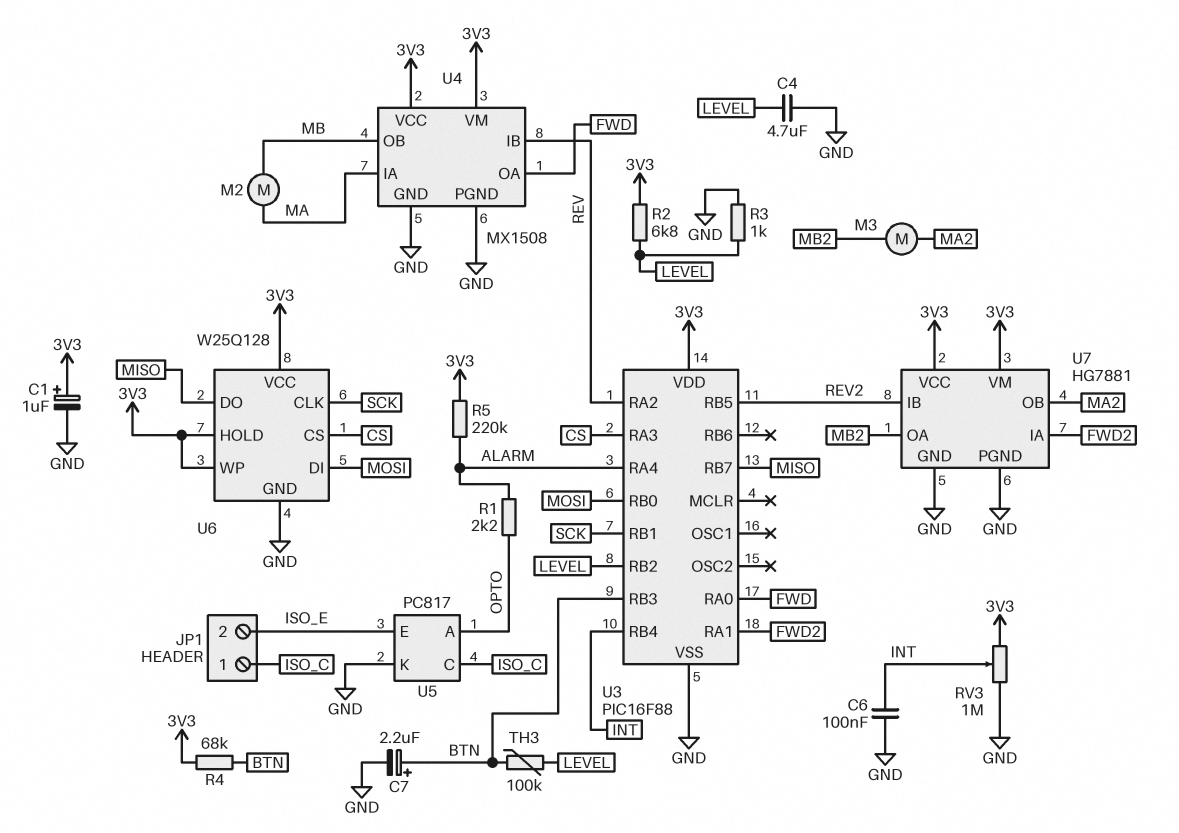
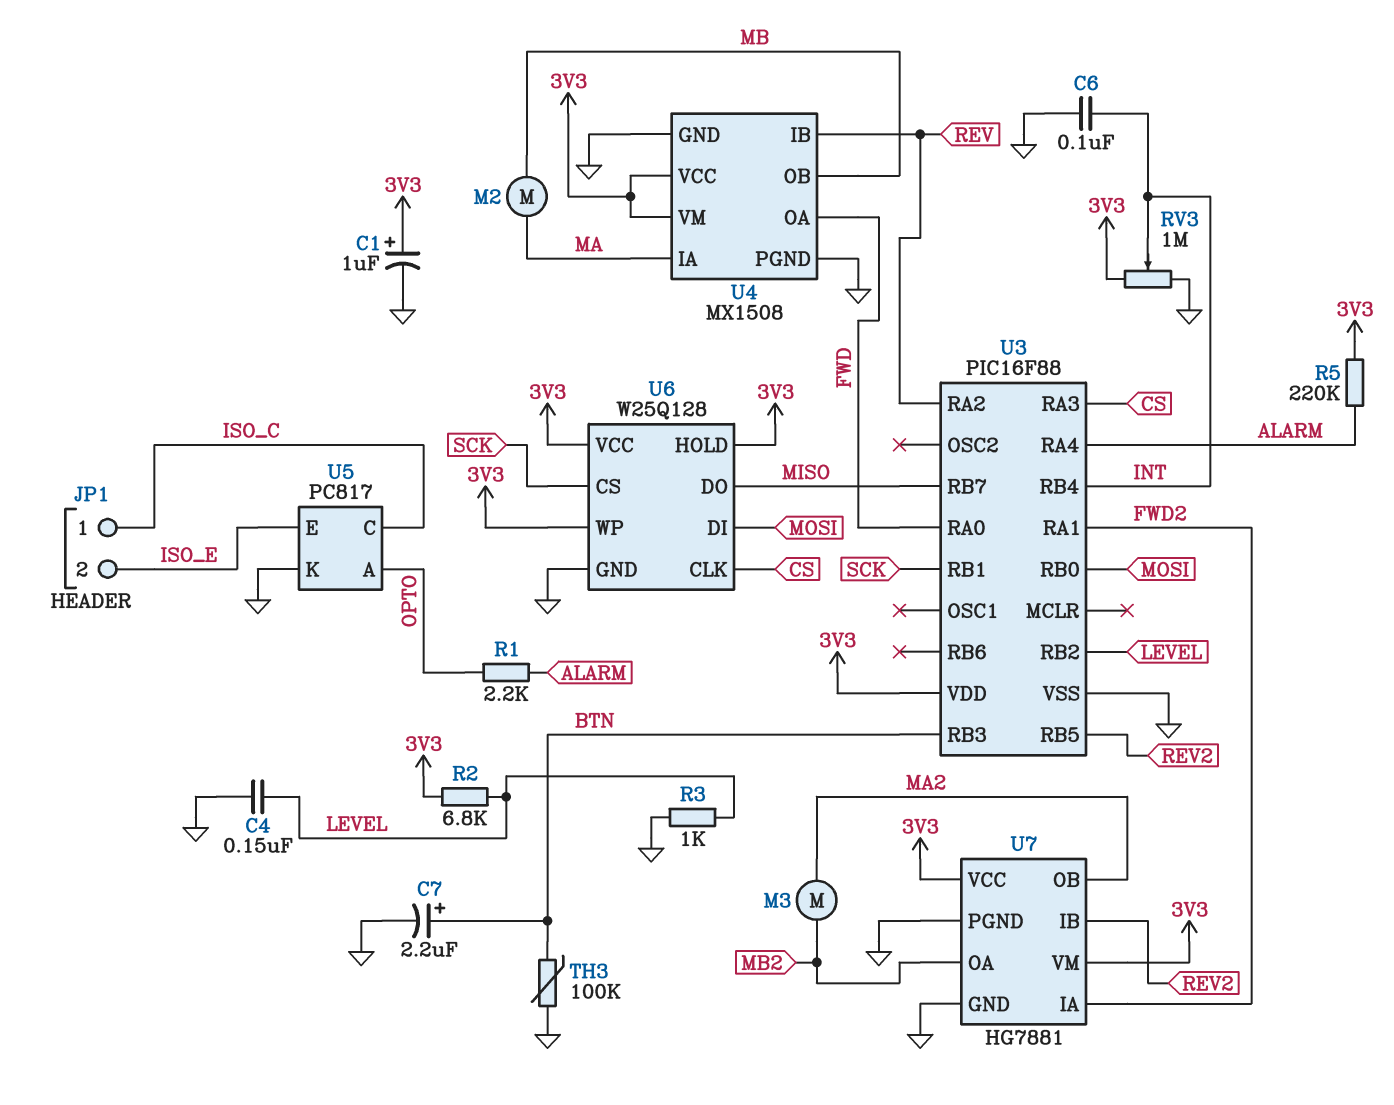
C4: 4.7uF (GND, LEVEL) -> 150nF (GND, LEVEL)
R4: 68k (3V3, BTN) -> none
TH3: 100k (BTN, LEVEL) -> 100k (BTN, GND)
U6 pin CLK: SCK -> CS
U6 pin CS: CS -> SCK

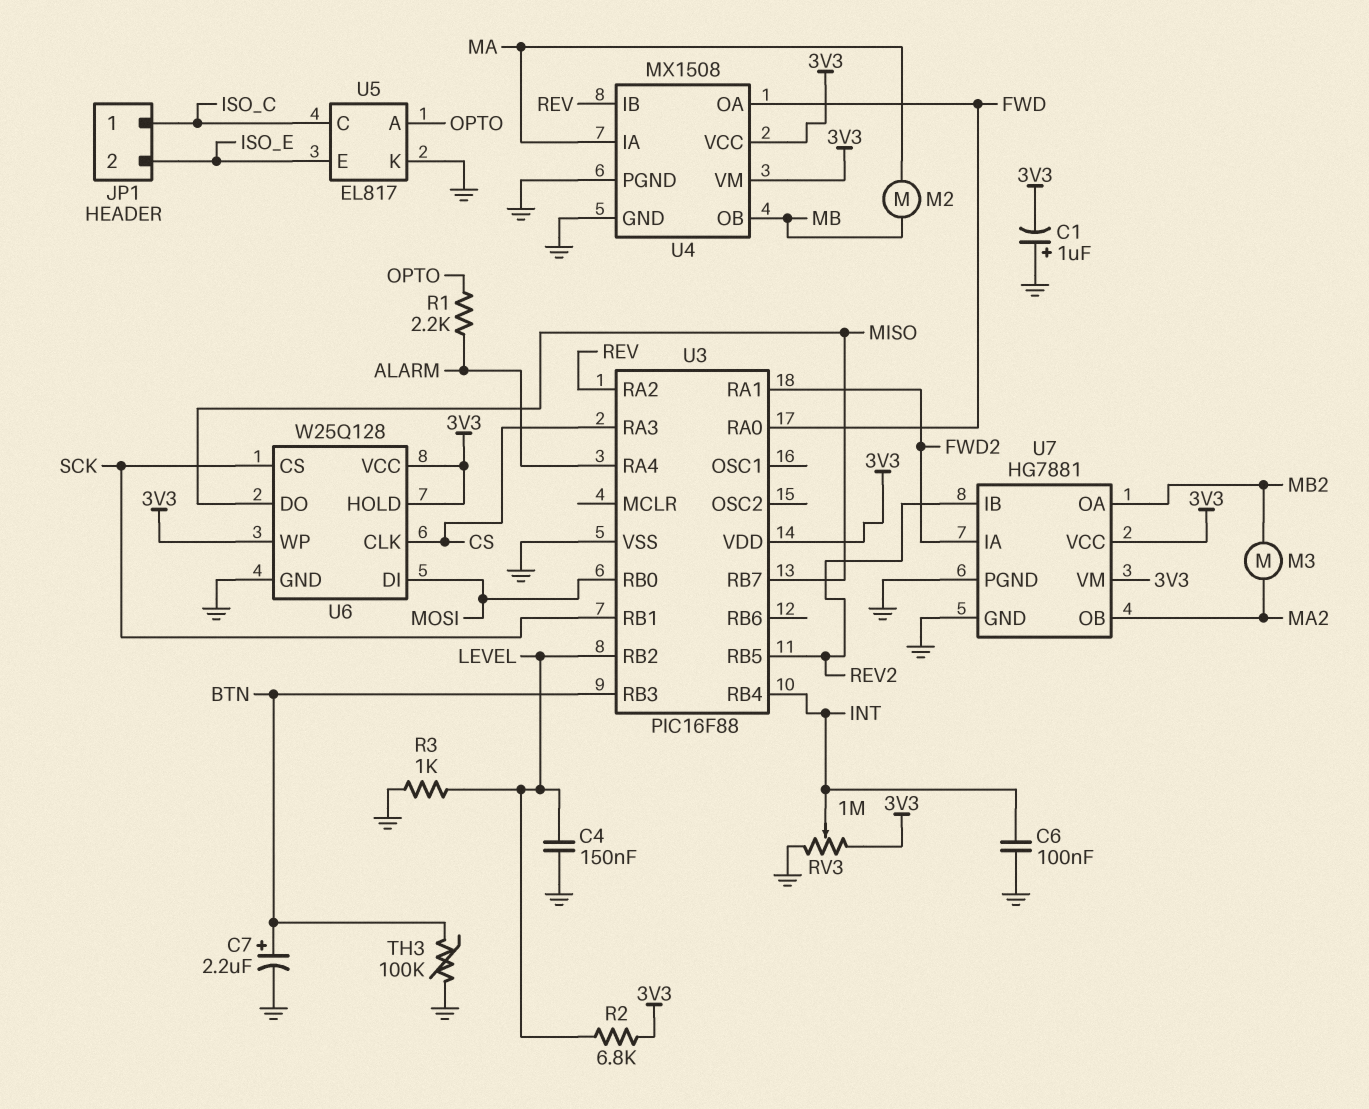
C1: 1uF (plus 3V3, minus GND) -> 1uF (plus GND, minus 3V3)
R5: 220k (3V3, ALARM) -> none
U5: PC817 -> EL817

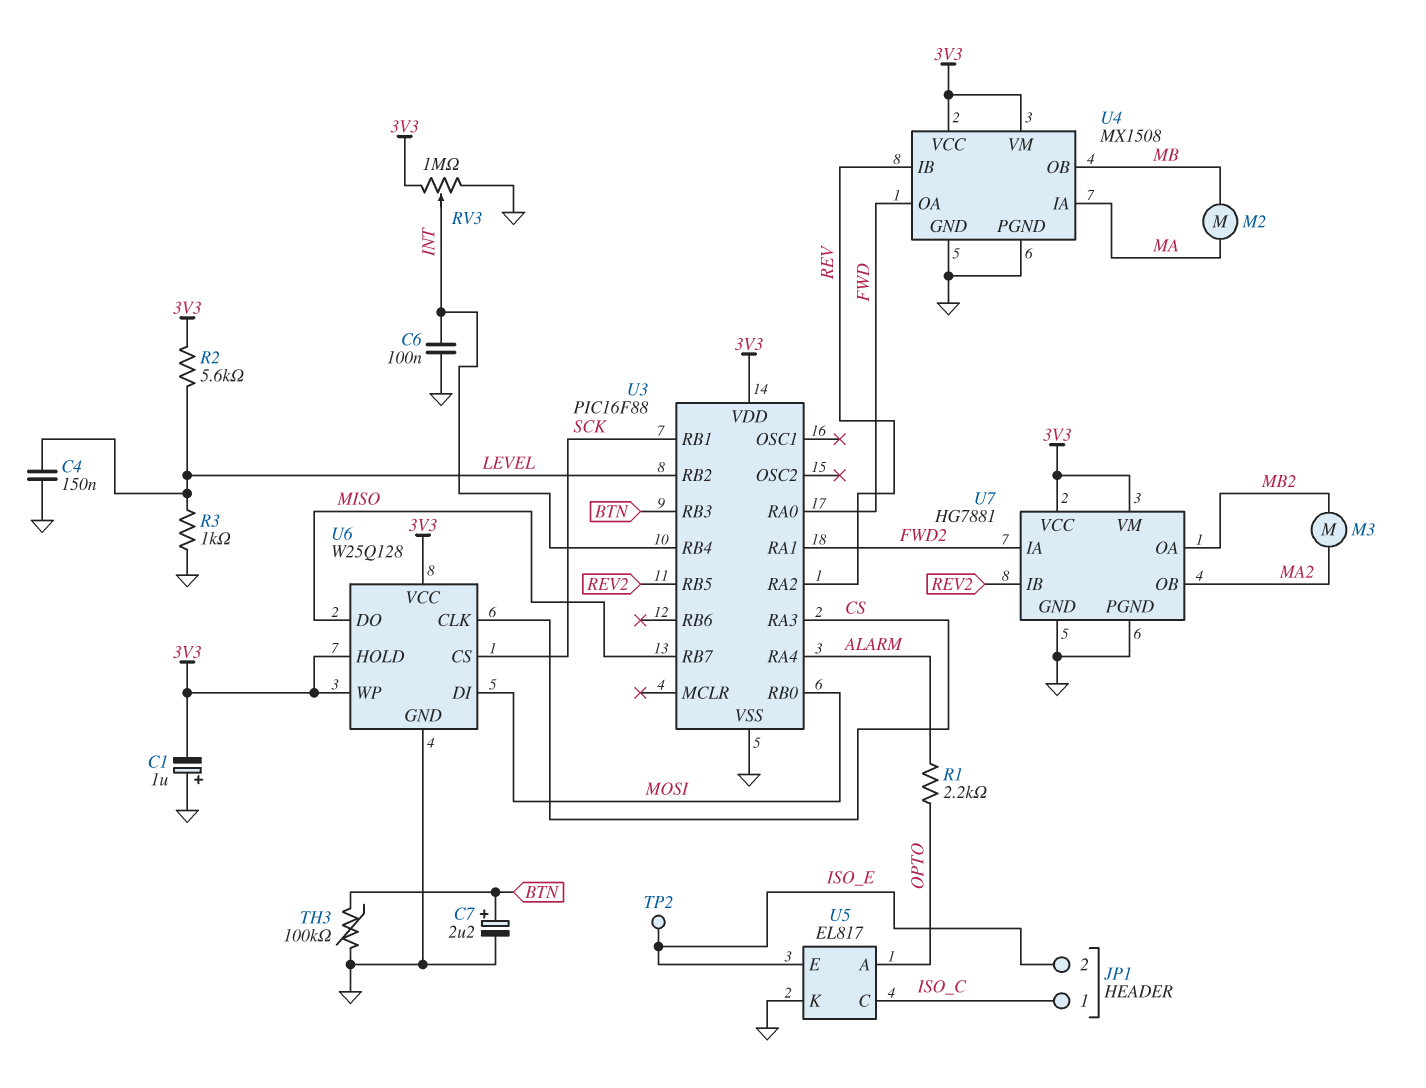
R2: 6.8k (3V3, LEVEL) -> 5.6k (3V3, LEVEL)
TP2: none -> test point (ISO_E)

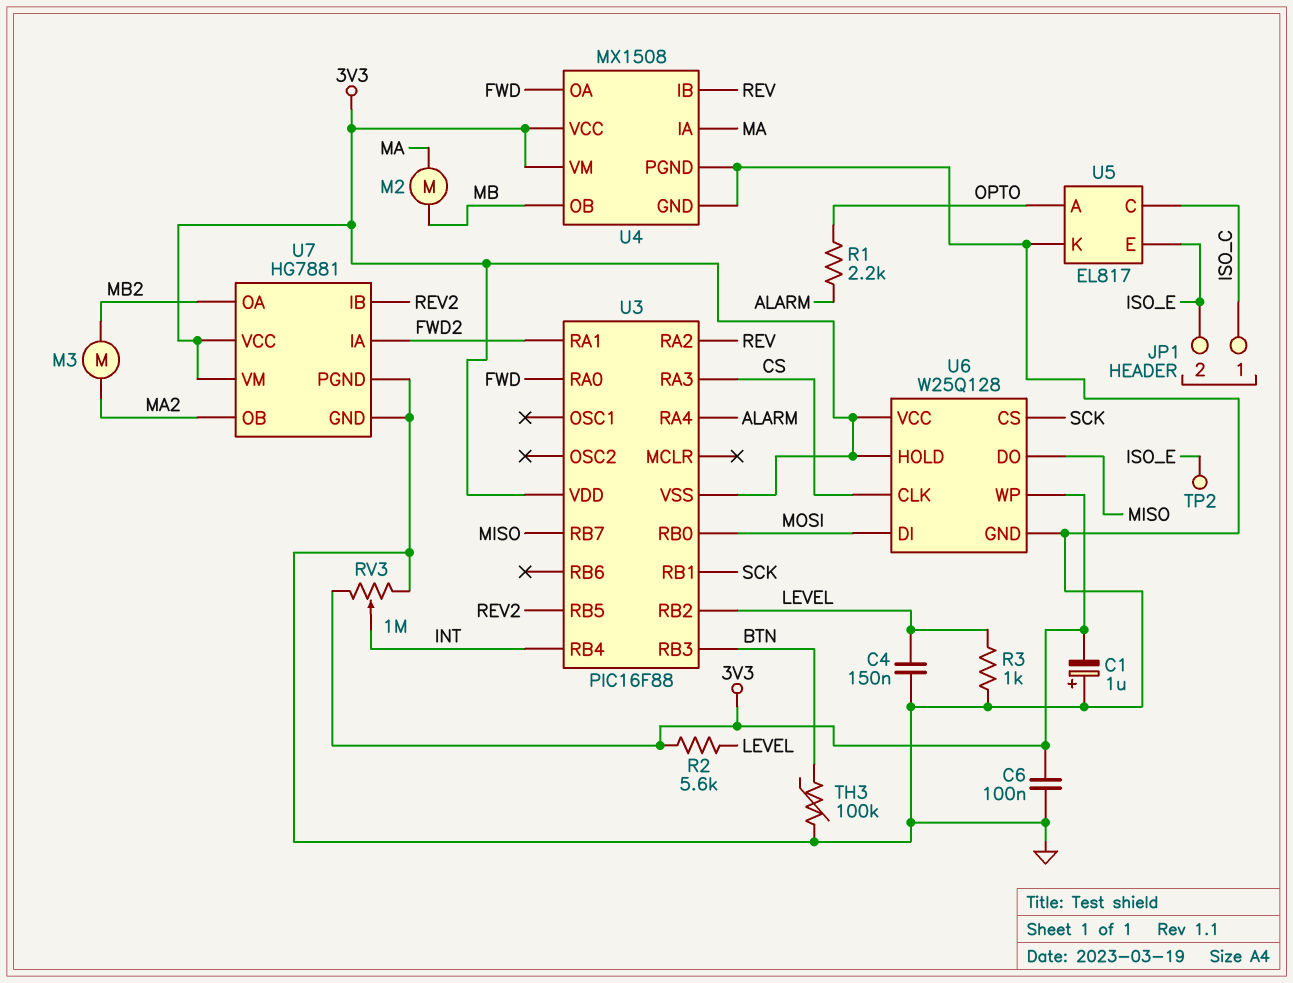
C6: 100nF (GND, INT) -> 100nF (3V3, GND)
C7: 2.2uF (plus BTN, minus GND) -> none
U3 pin VSS: GND -> 3V3

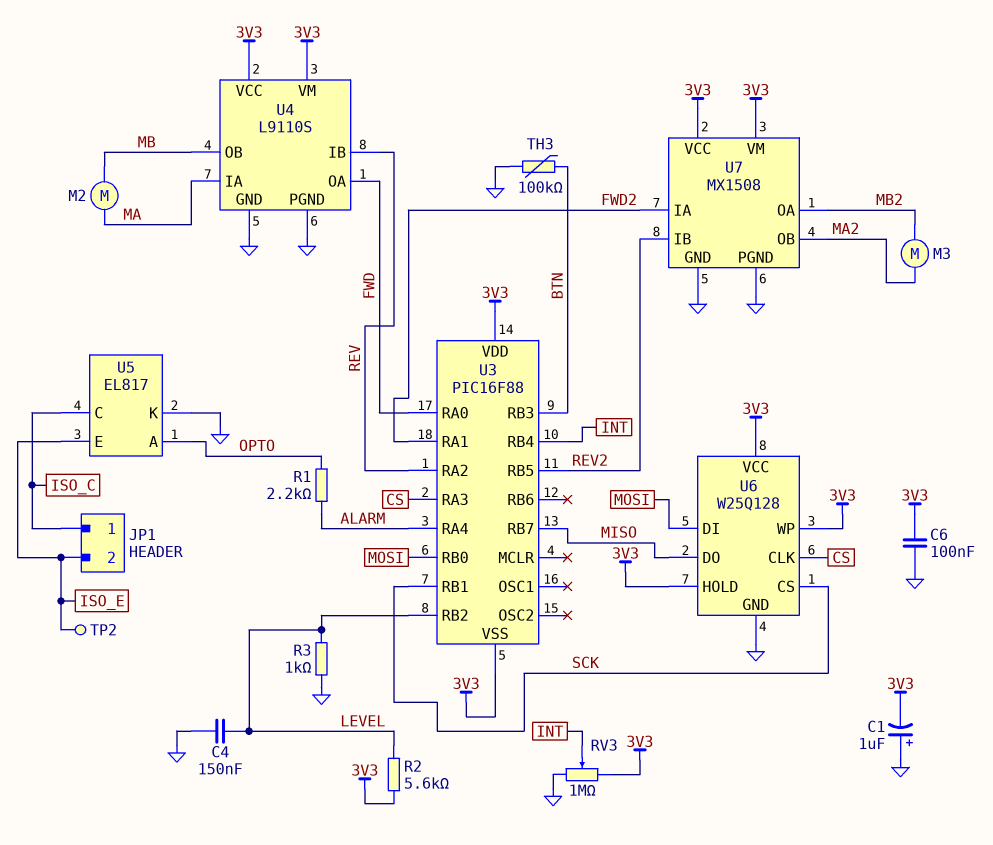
U4: MX1508 -> L9110S
U7: HG7881 -> MX1508

